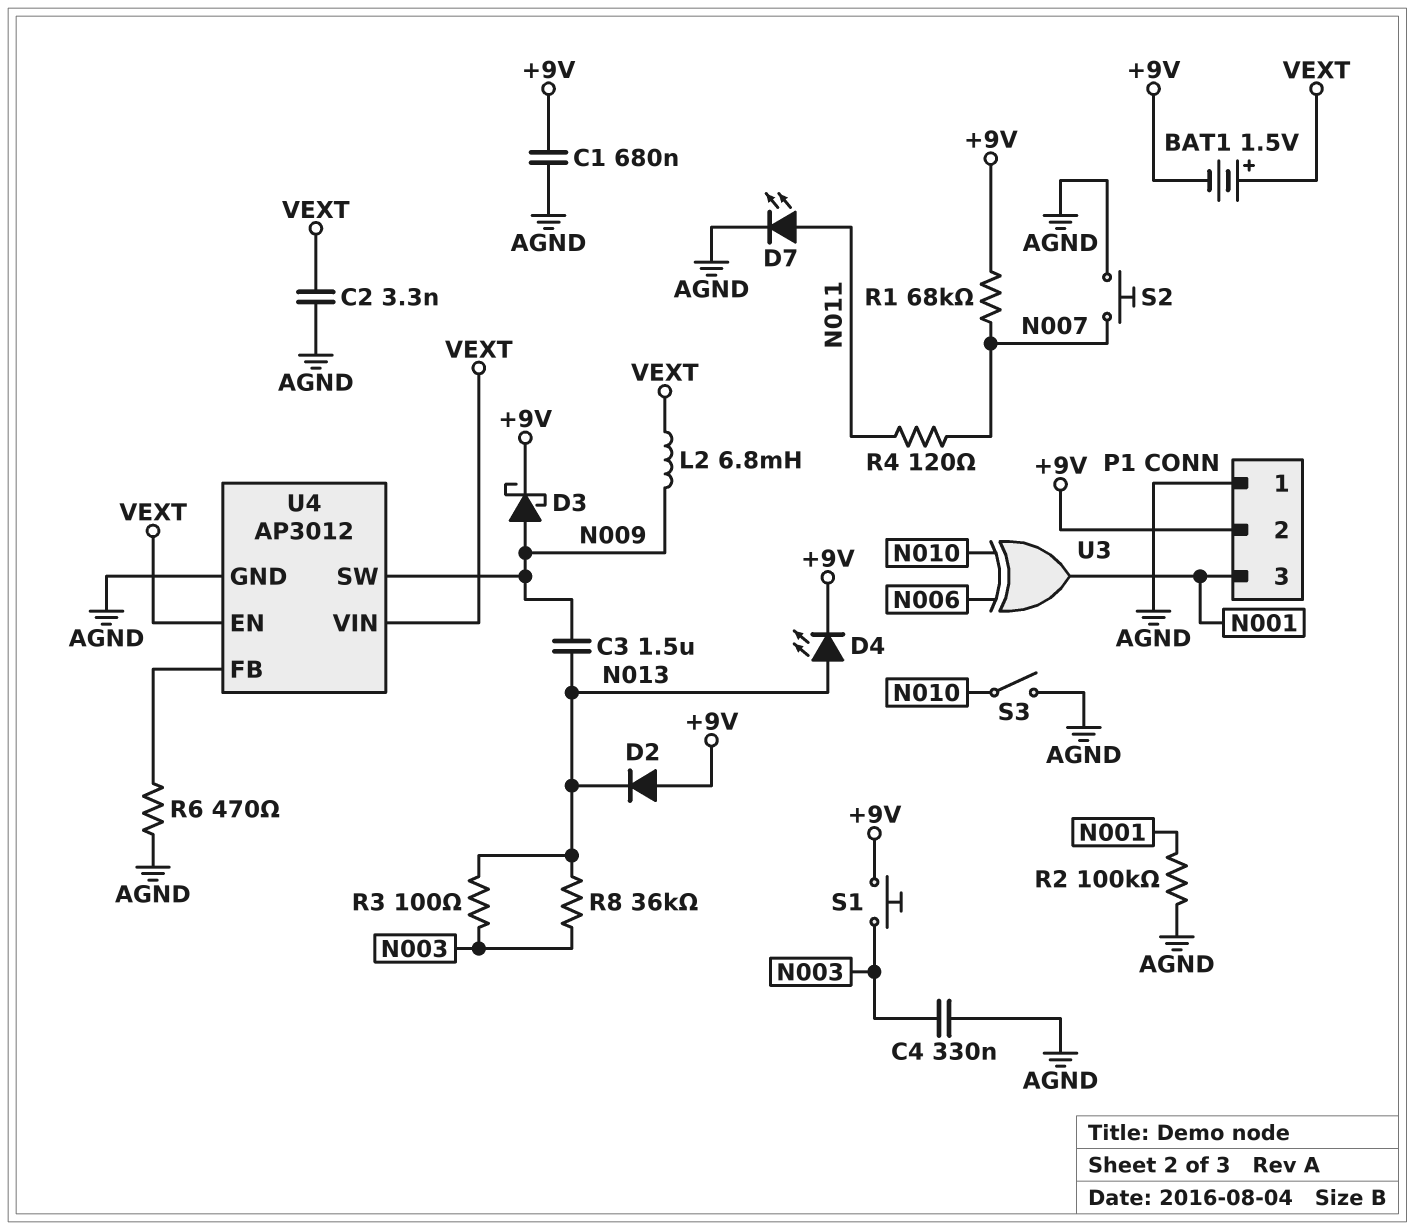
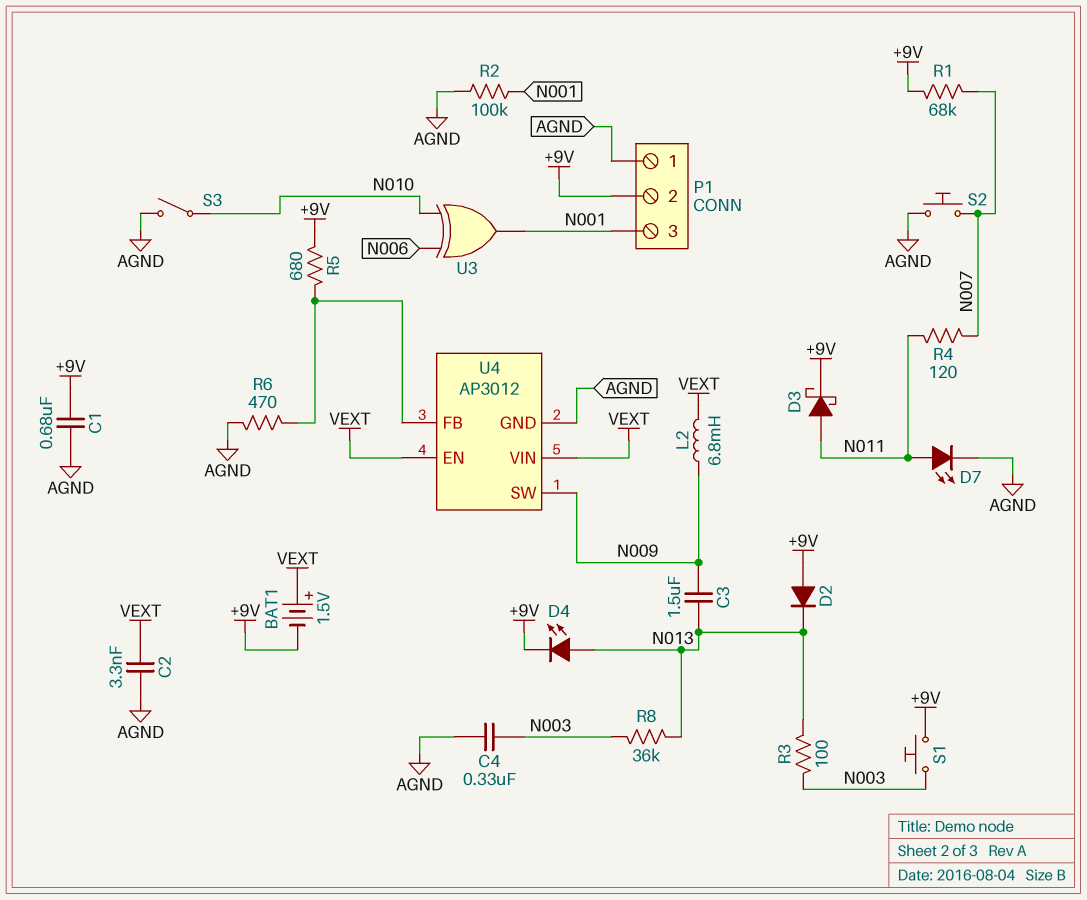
D3: schottky (A N009, K +9V) -> schottky (A N011, K +9V)
R5: none -> 680 (+9V, U4/FB)

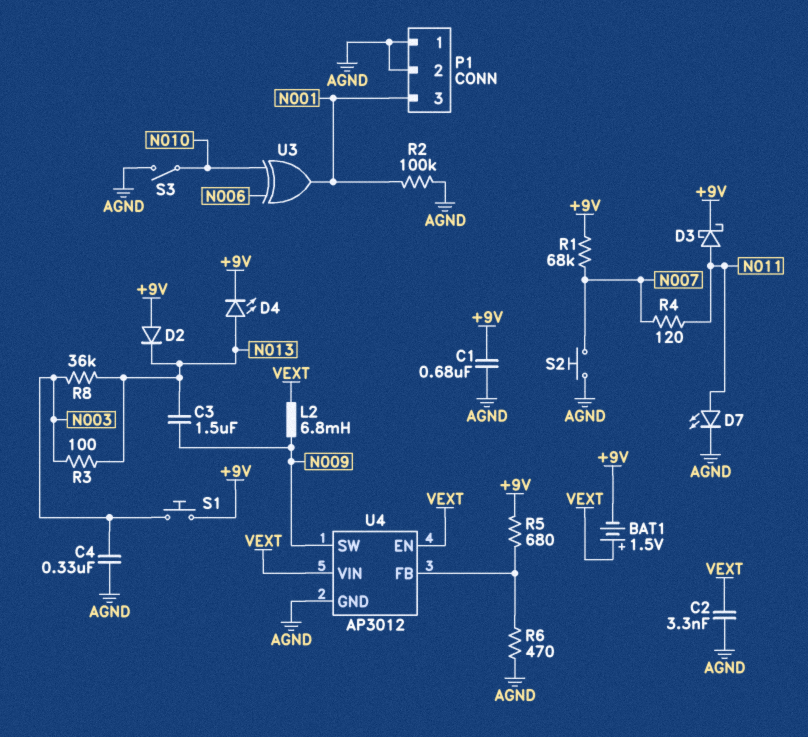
P1 pin 2: +9V -> AGND

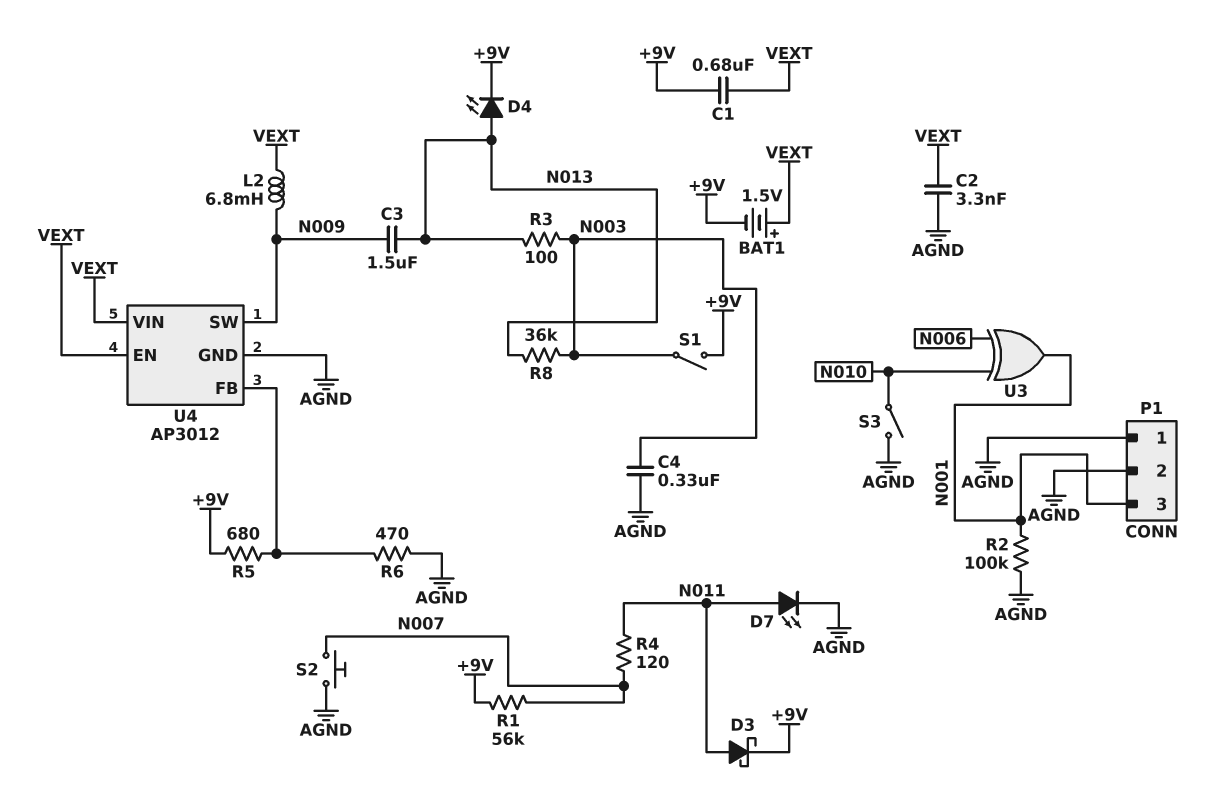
C1: 680nF (+9V, AGND) -> 680nF (+9V, VEXT)
D2: diode (A +9V, K N013) -> none
R1: 68k (+9V, N007) -> 56k (+9V, N007)
S1: button (+9V, N003) -> switch (+9V, N003)

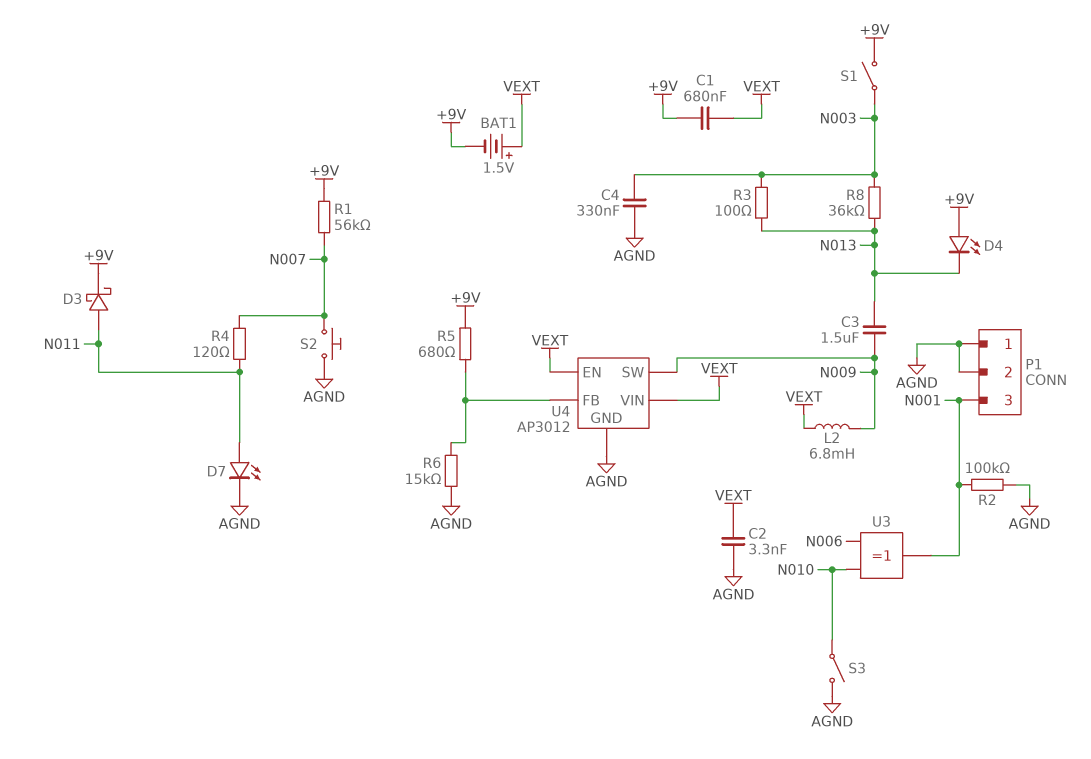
D4: LED (A N013, K +9V) -> LED (A +9V, K N013)
R6: 470 (AGND, U4/FB) -> 15k (AGND, U4/FB)

